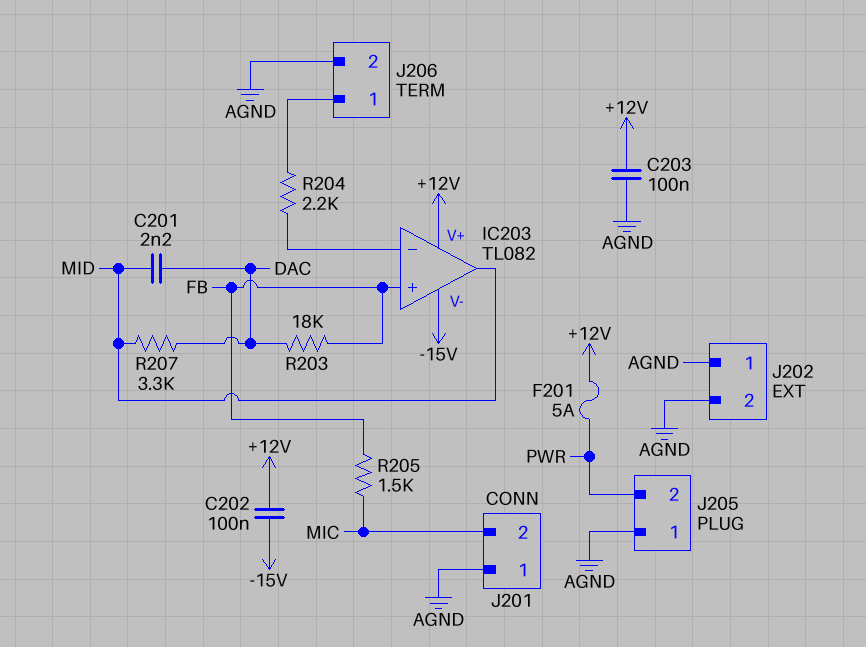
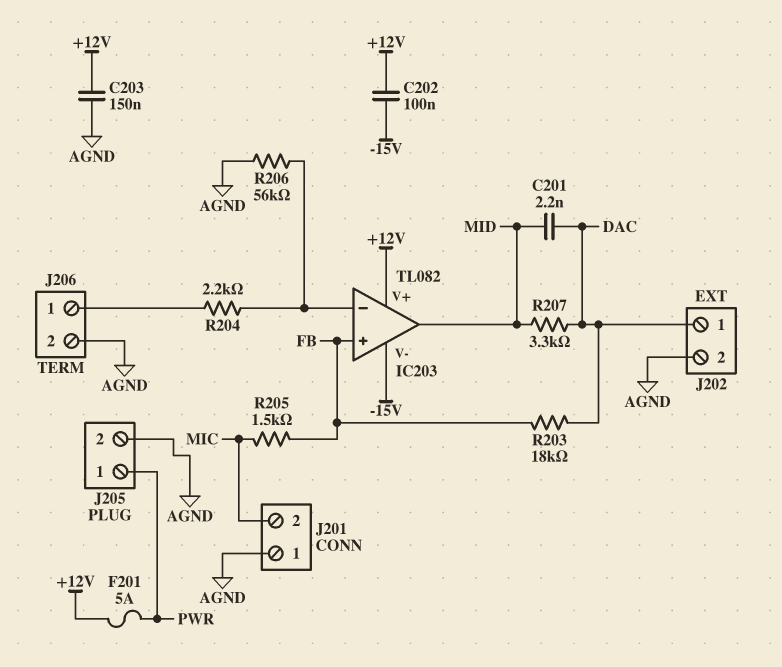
C203: 100nF (+12V, AGND) -> 150nF (+12V, AGND)
J202 pin 1: AGND -> DAC
J205 pin 1: AGND -> PWR
J205 pin 2: PWR -> AGND
R206: none -> 56k (AGND, IC203/in-)

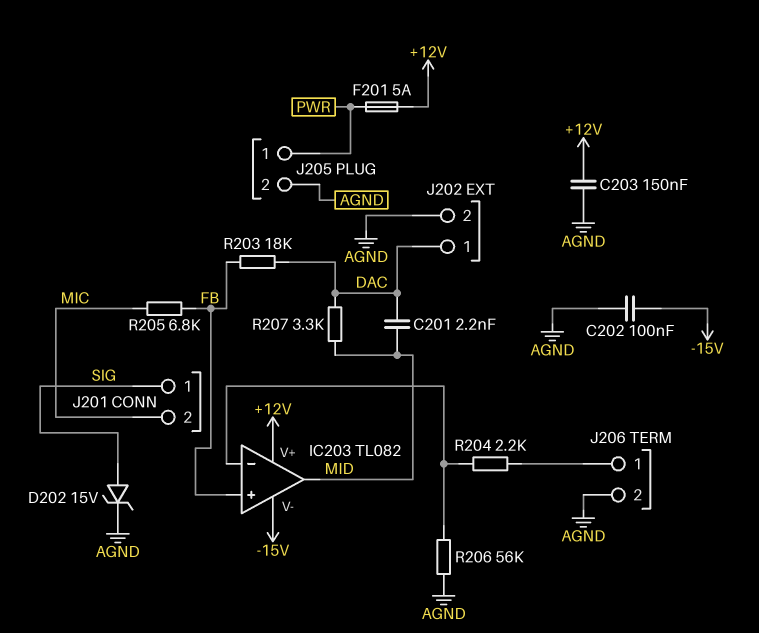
C202: 100nF (+12V, -15V) -> 100nF (-15V, AGND)
D202: none -> zener 15V (A SIG, K AGND)
J201 pin 1: AGND -> SIG
R205: 1.5k (FB, MIC) -> 6.8k (FB, MIC)

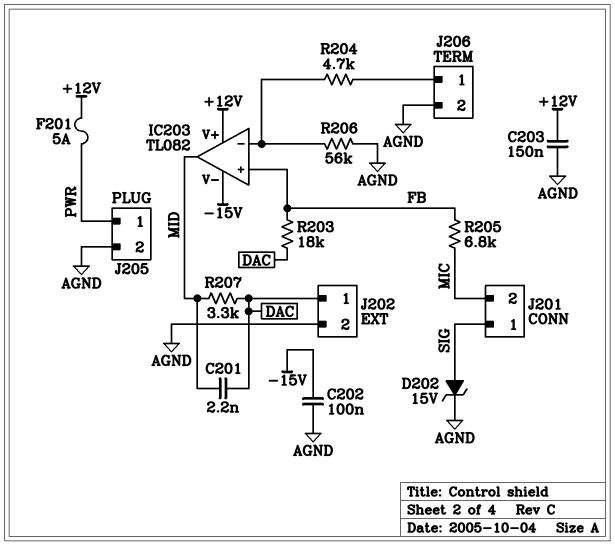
R204: 2.2k (IC203/in-, J206/1) -> 4.7k (IC203/in-, J206/1)

